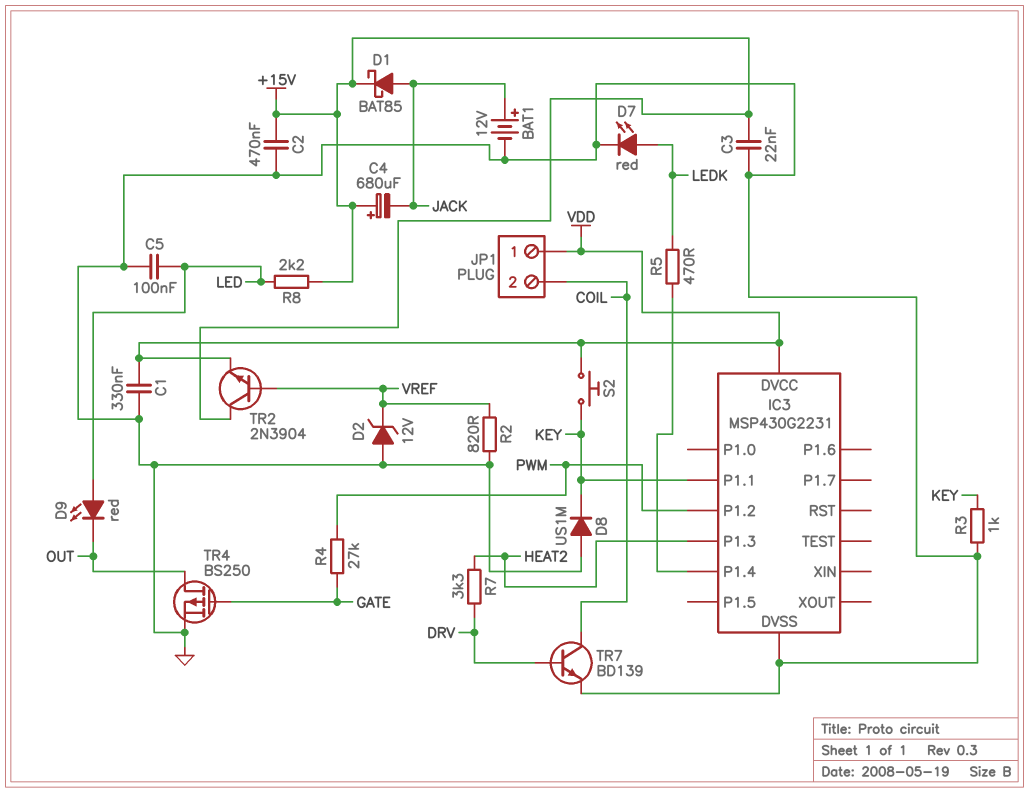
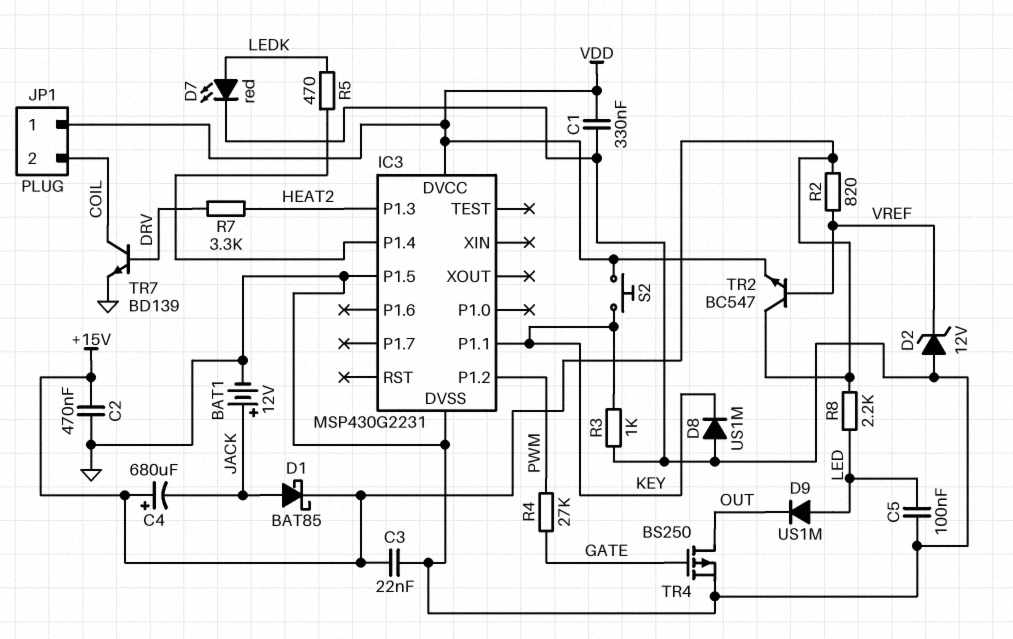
D9: LED red (A LED, K OUT) -> diode US1M (A LED, K OUT)
IC3 pin P1.5: none -> GND
R2: 820 (GND, VREF) -> 820 (+15V, VREF)
TR2: NPN 2N3904 (B VREF, C +15V, E VDD) -> NPN BC547 (B VREF, C +15V, E VDD)

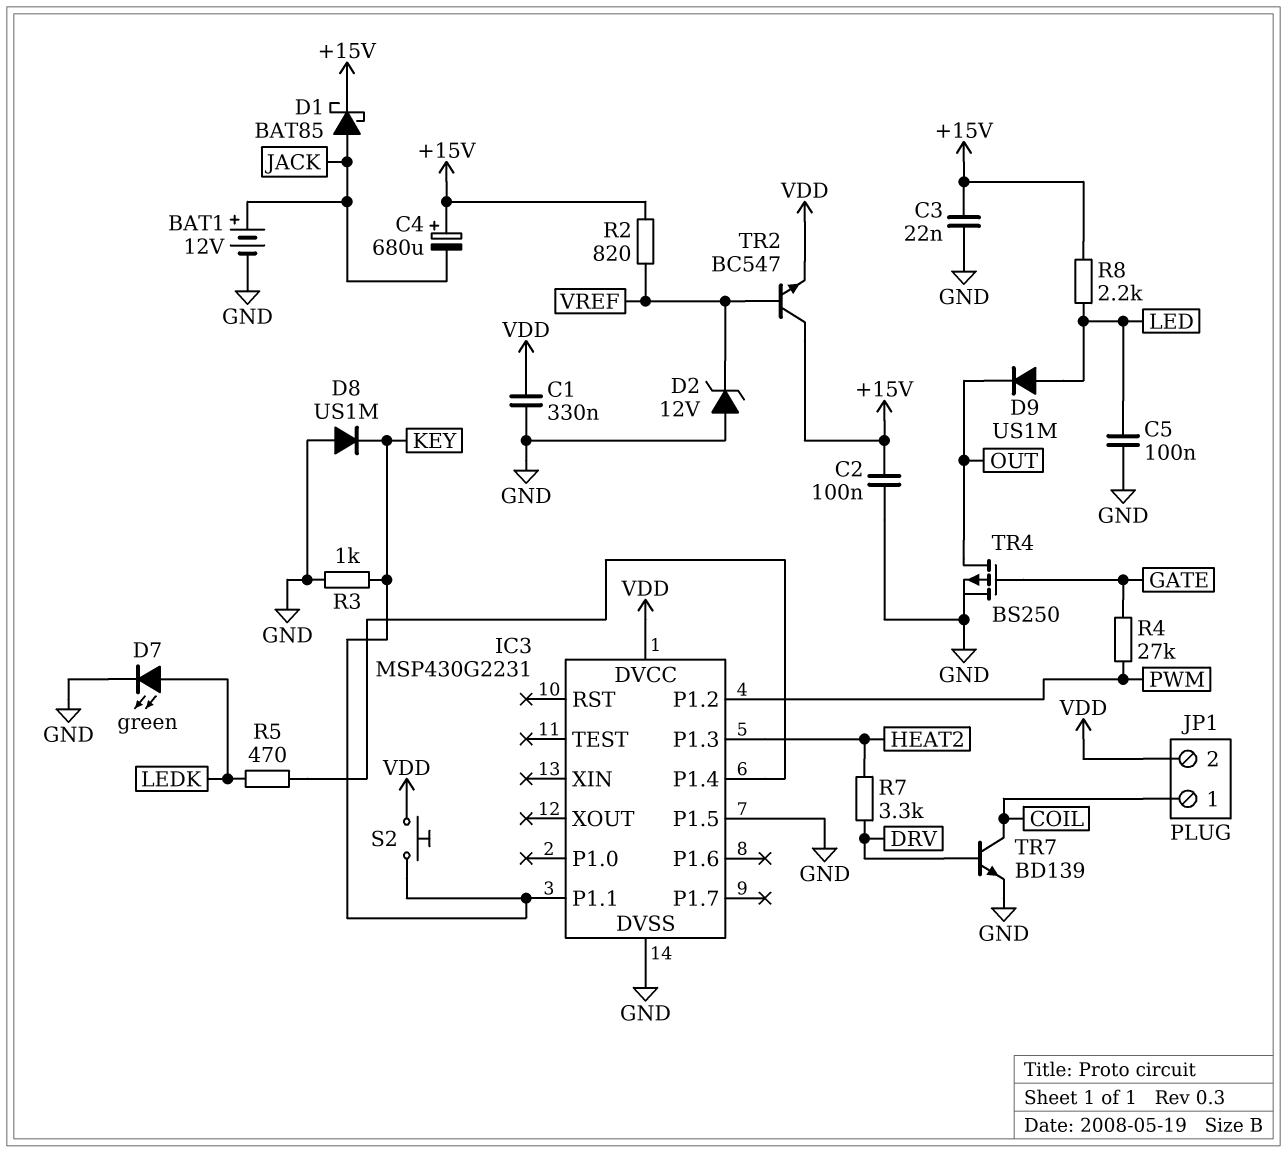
C2: 470nF (+15V, GND) -> 100nF (+15V, GND)
D7: LED red (A LEDK, K GND) -> LED green (A LEDK, K GND)
JP1 pin 1: VDD -> COIL
JP1 pin 2: COIL -> VDD

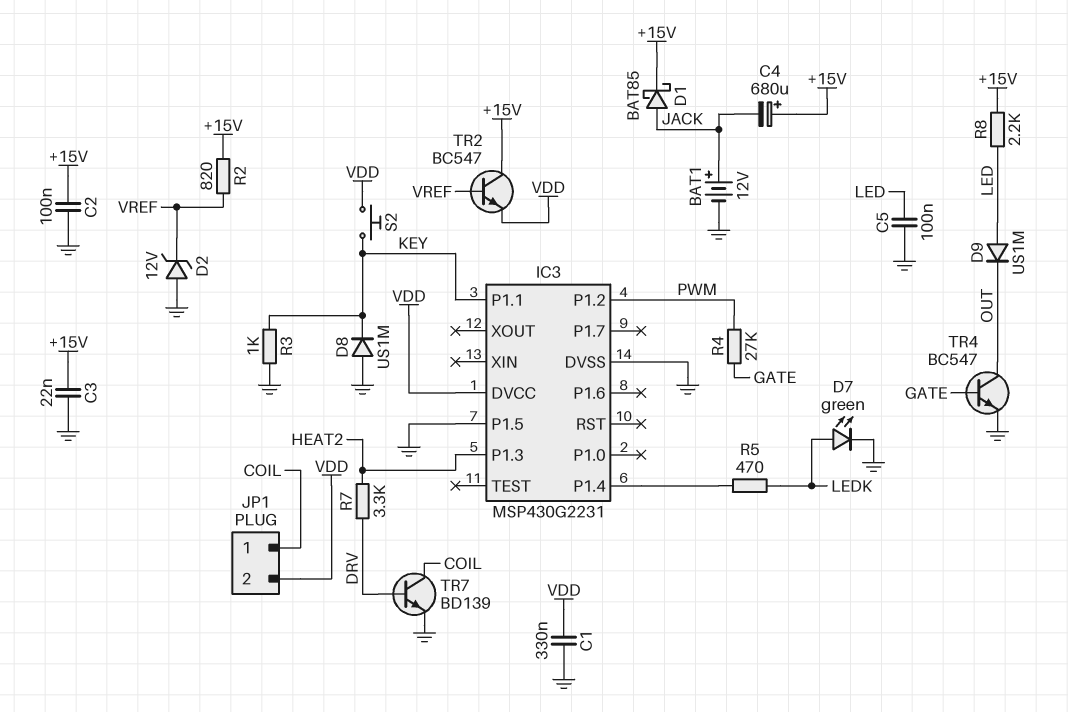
TR4: PMOS BS250 (G GATE, D OUT, S GND) -> NPN BC547 (B GATE, C OUT, E GND)

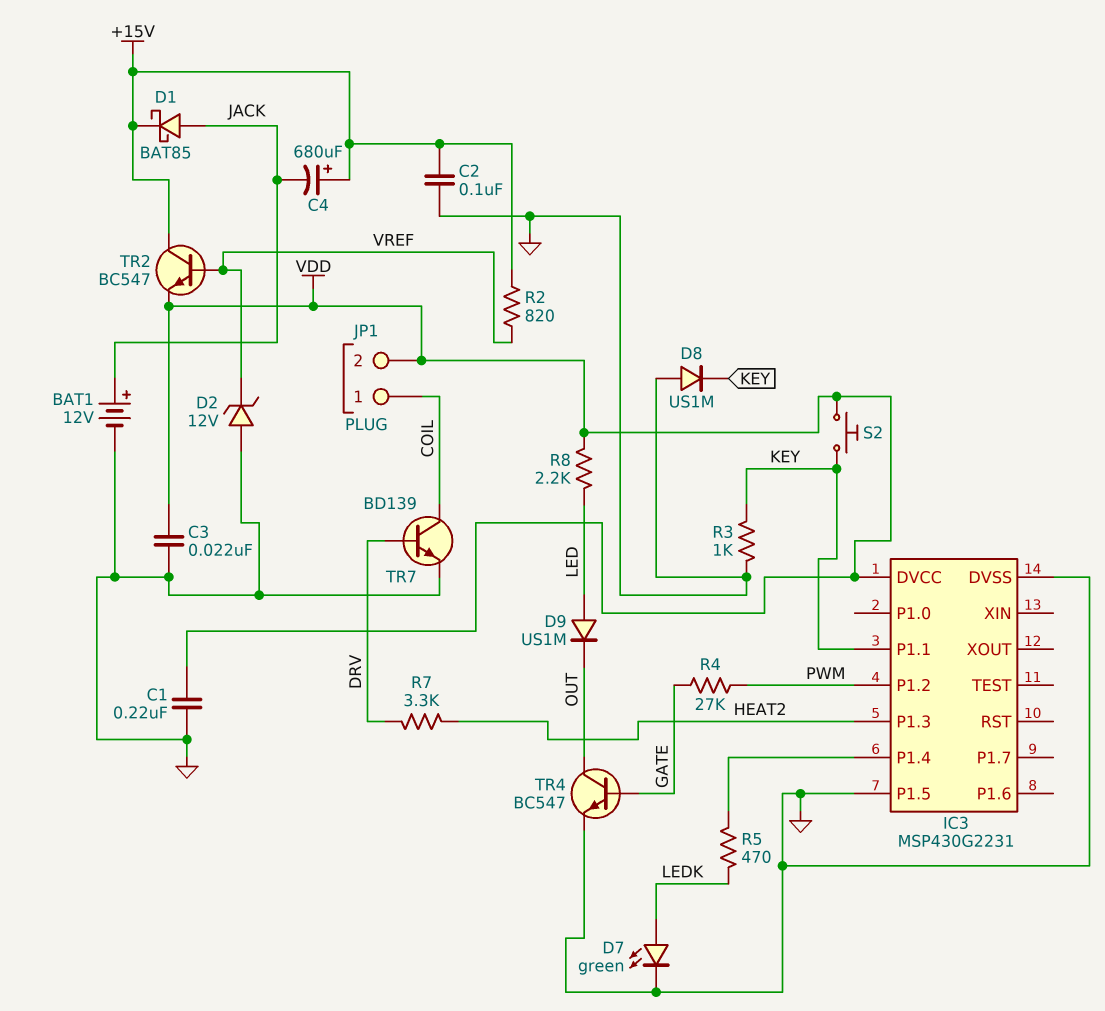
C1: 330nF (GND, VDD) -> 220nF (GND, VDD)
C3: 22nF (+15V, GND) -> 22nF (GND, VDD)
C5: 100nF (GND, LED) -> none
R8: 2.2k (+15V, LED) -> 2.2k (LED, VDD)

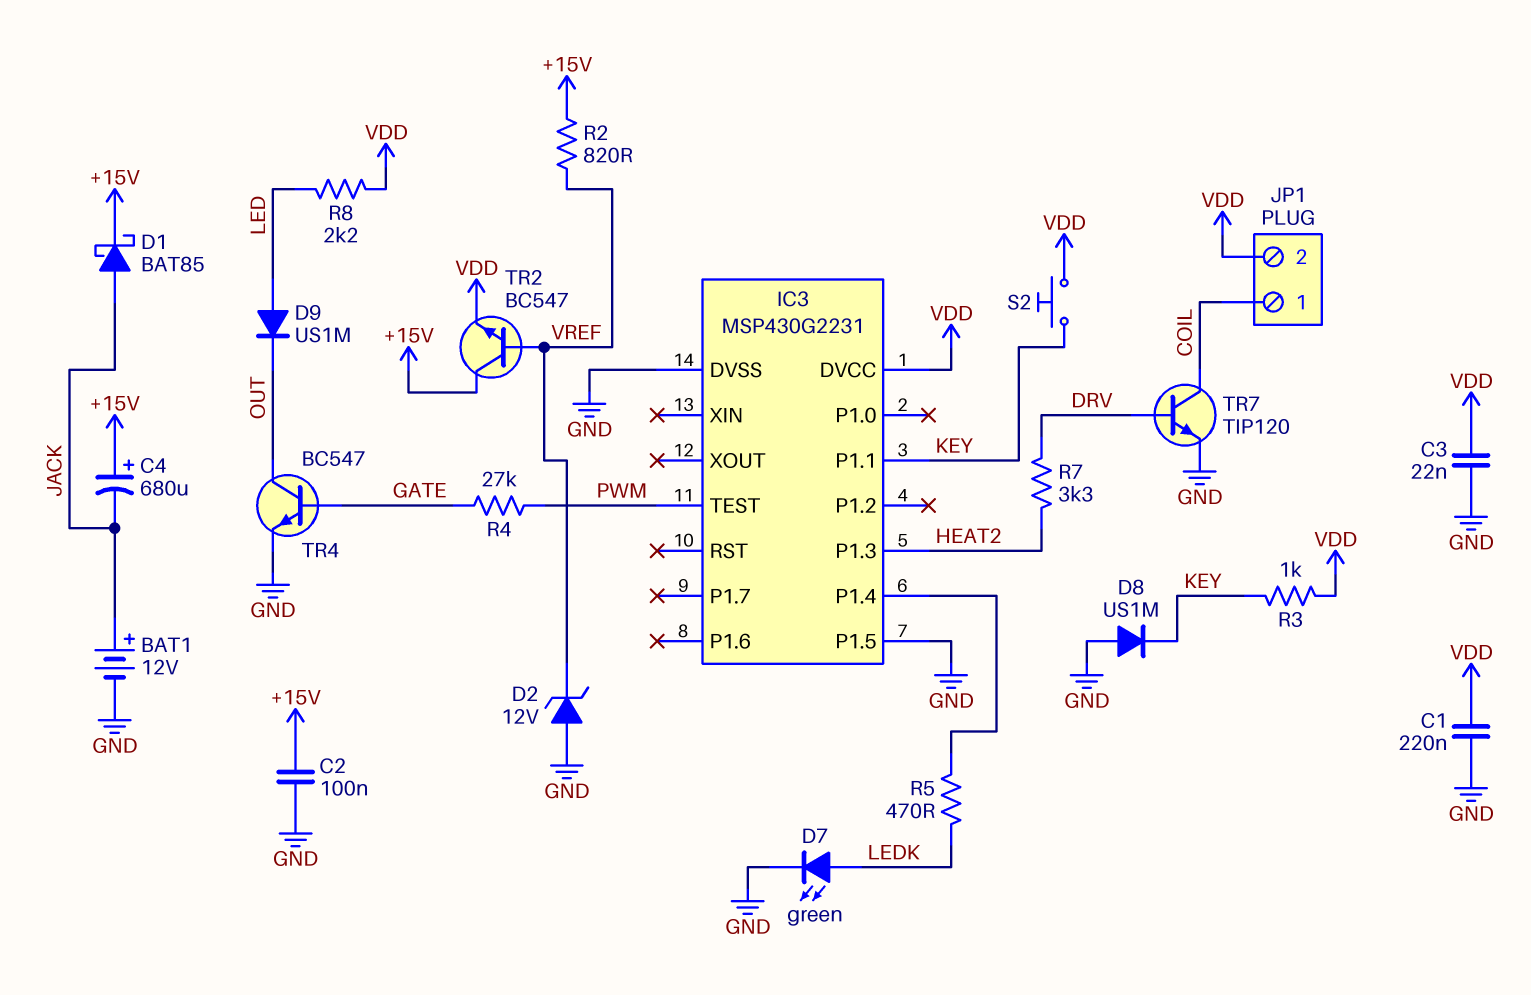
IC3 pin P1.2: PWM -> none
IC3 pin TEST: none -> PWM
R3: 1k (GND, KEY) -> 1k (KEY, VDD)
TR7: NPN BD139 (B DRV, C COIL, E GND) -> NPN TIP120 (B DRV, C COIL, E GND)

